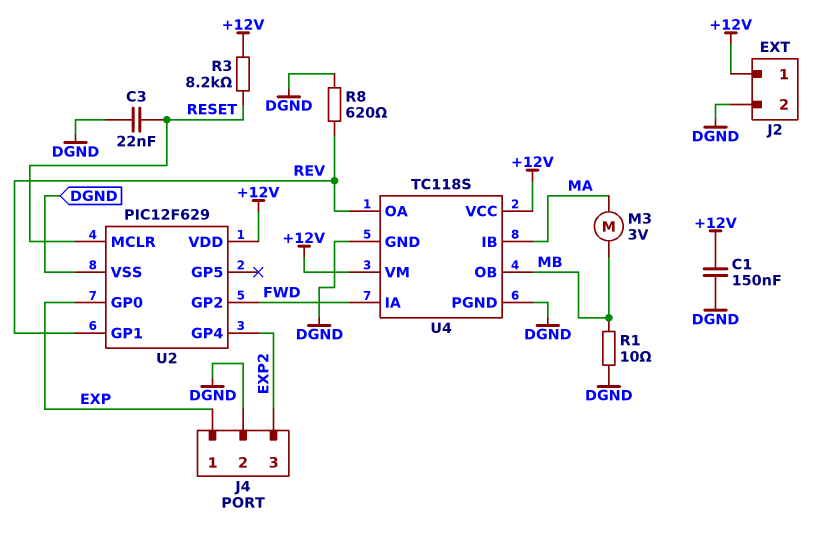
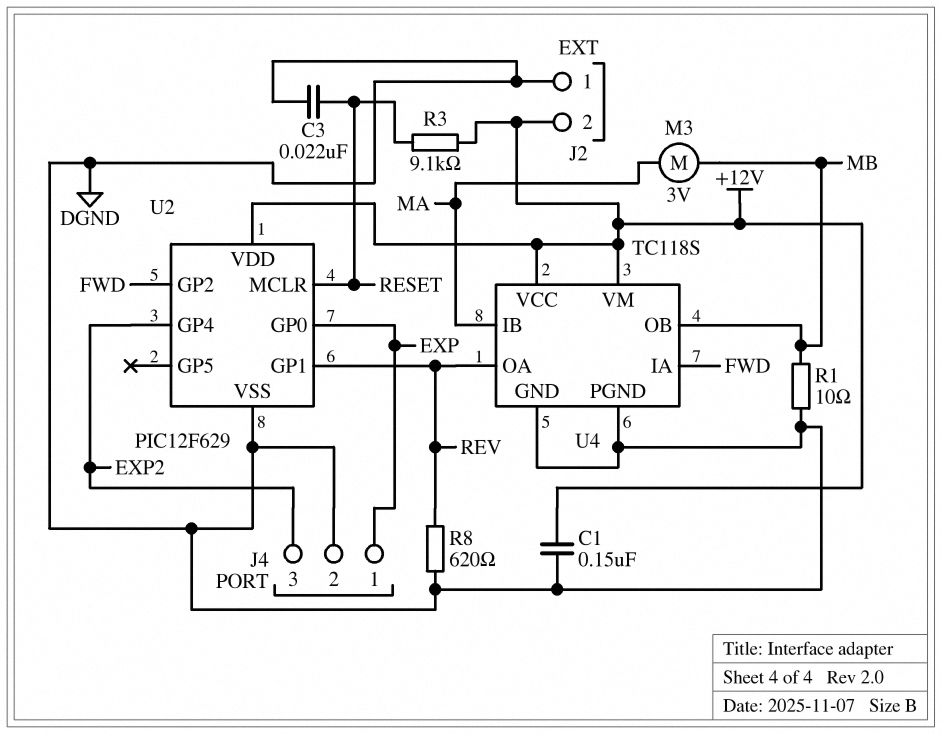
J2 pin 1: +12V -> DGND
J2 pin 2: DGND -> +12V
R3: 8.2k (+12V, RESET) -> 9.1k (+12V, RESET)

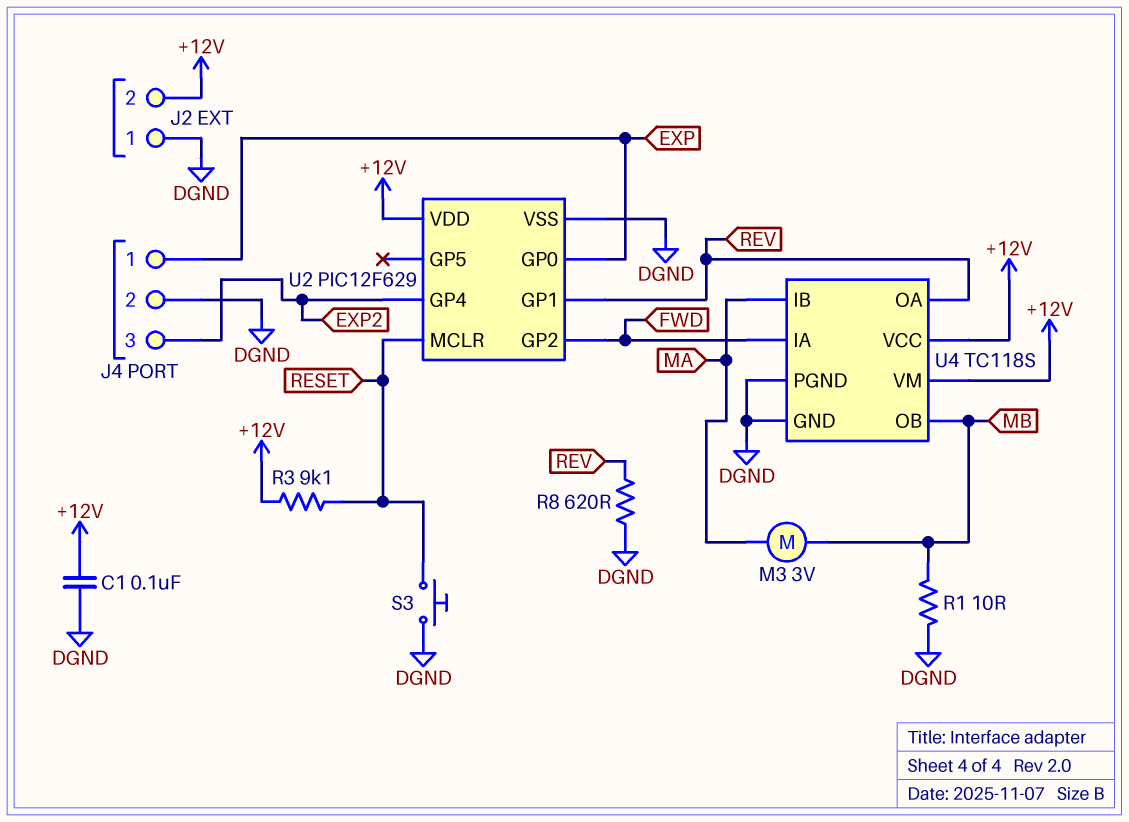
C1: 150nF (+12V, DGND) -> 100nF (+12V, DGND)
C3: 22nF (DGND, RESET) -> none
S3: none -> button (DGND, RESET)

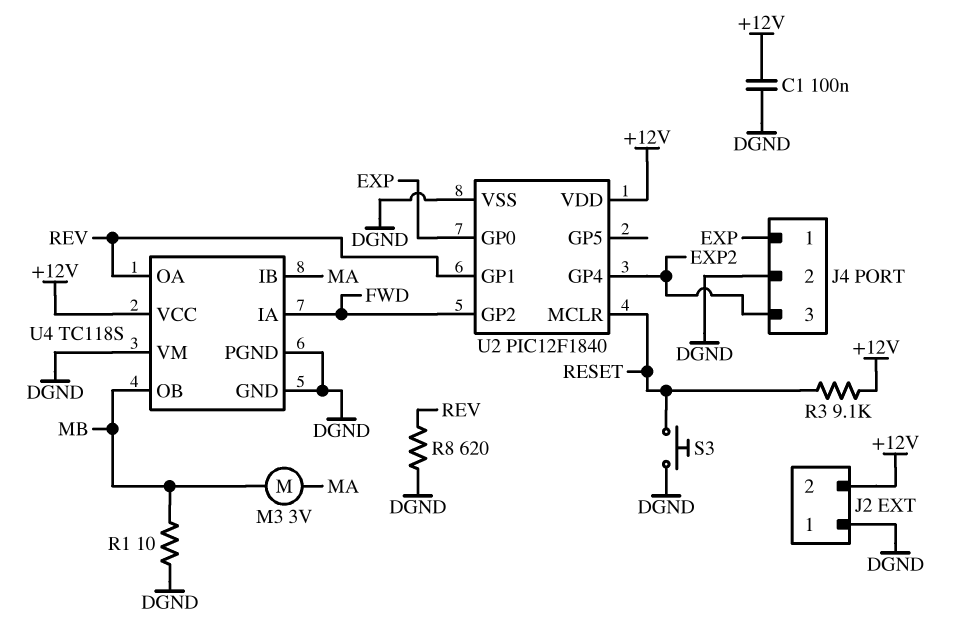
U2: PIC12F629 -> PIC12F1840
U4 pin VM: +12V -> DGND

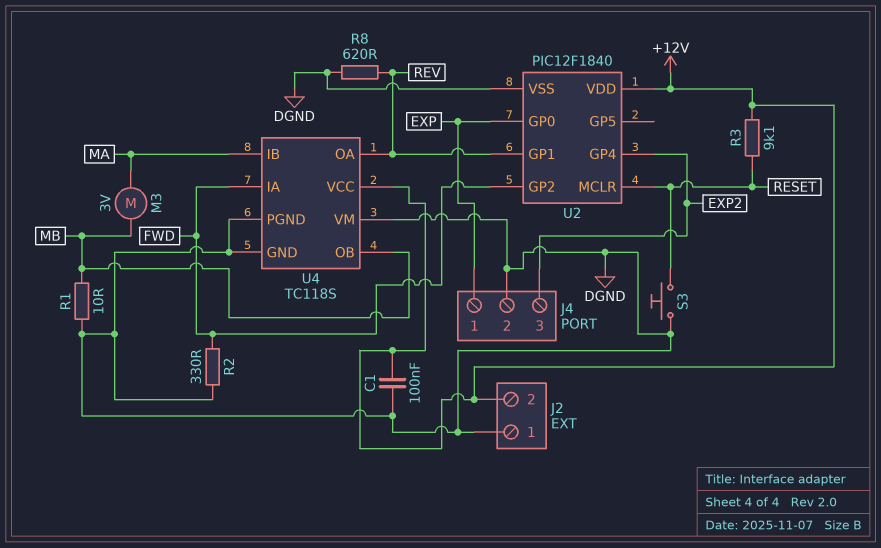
R2: none -> 330 (DGND, FWD)

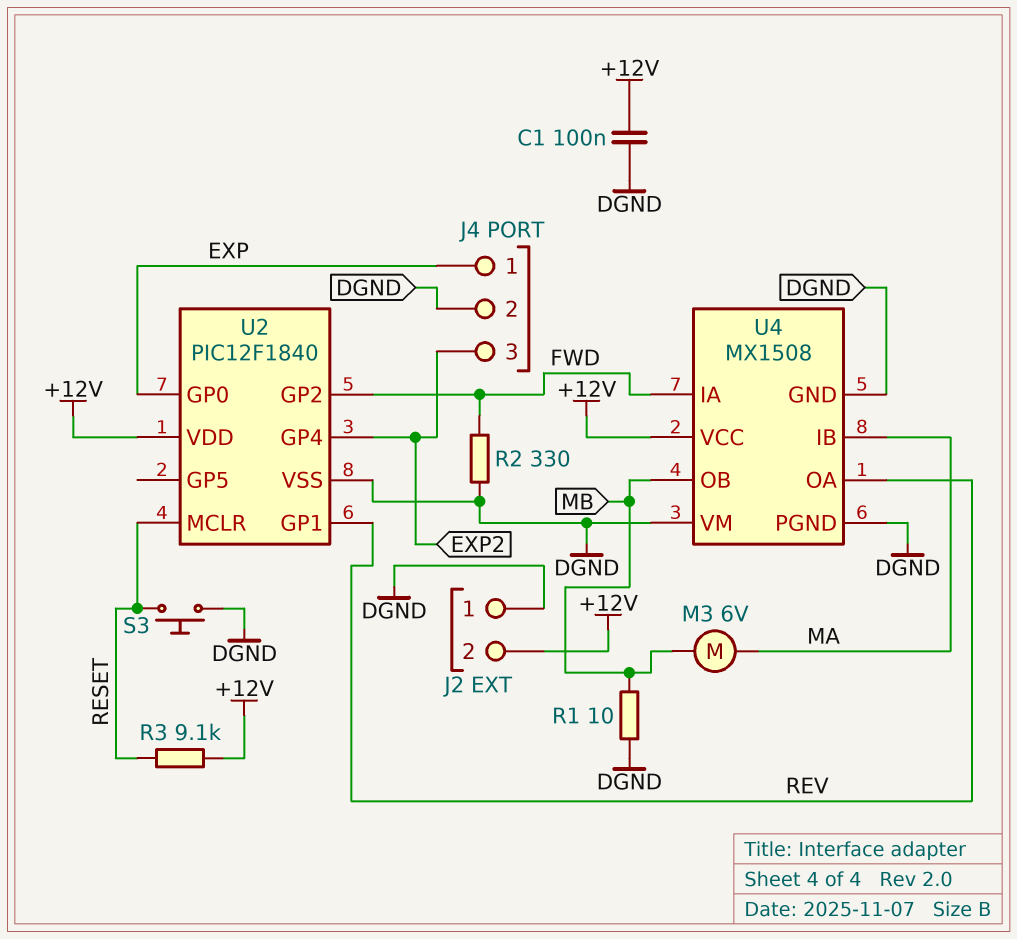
M3: motor 3V (MA, MB) -> motor 6V (MA, MB)
R8: 620 (DGND, REV) -> none
U4: TC118S -> MX1508

